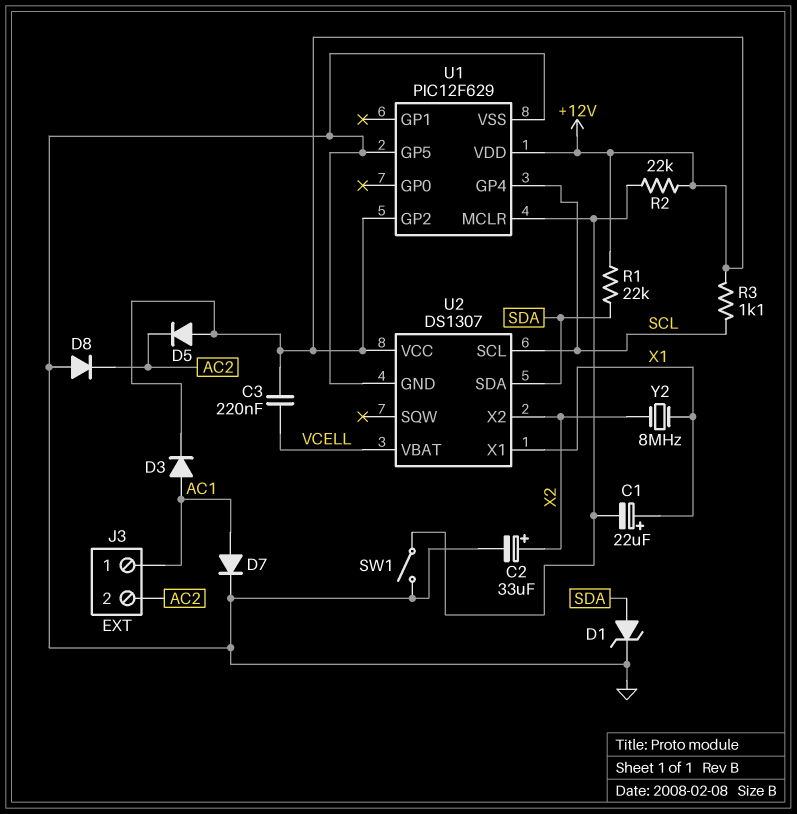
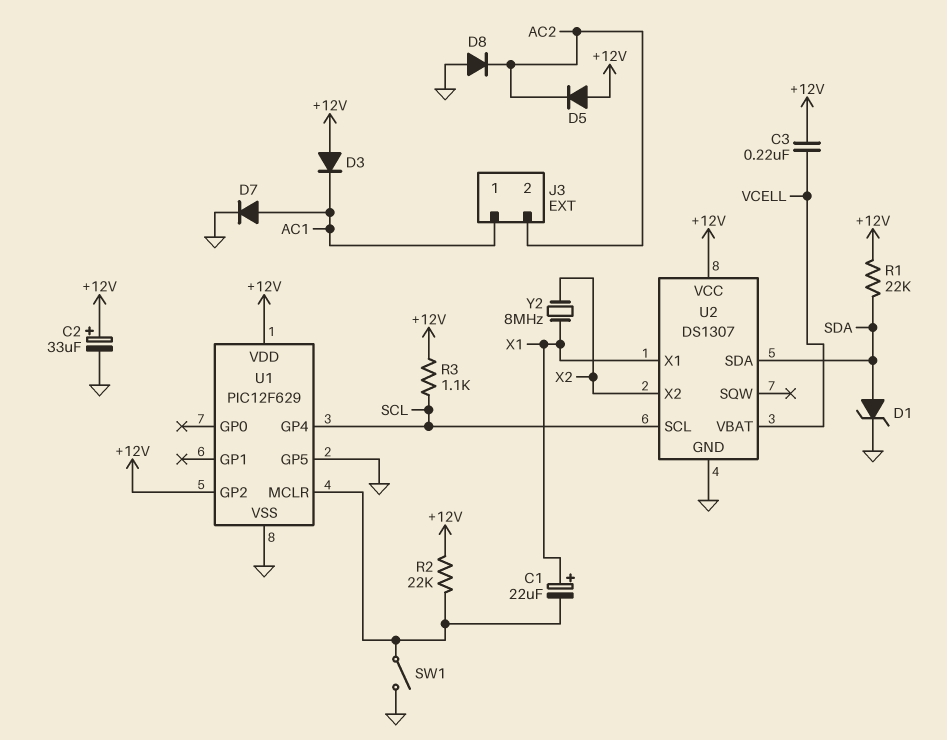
C2: 33uF (plus X2, minus GND) -> 33uF (plus +12V, minus GND)
D3: diode (A AC1, K +12V) -> diode (A +12V, K AC1)

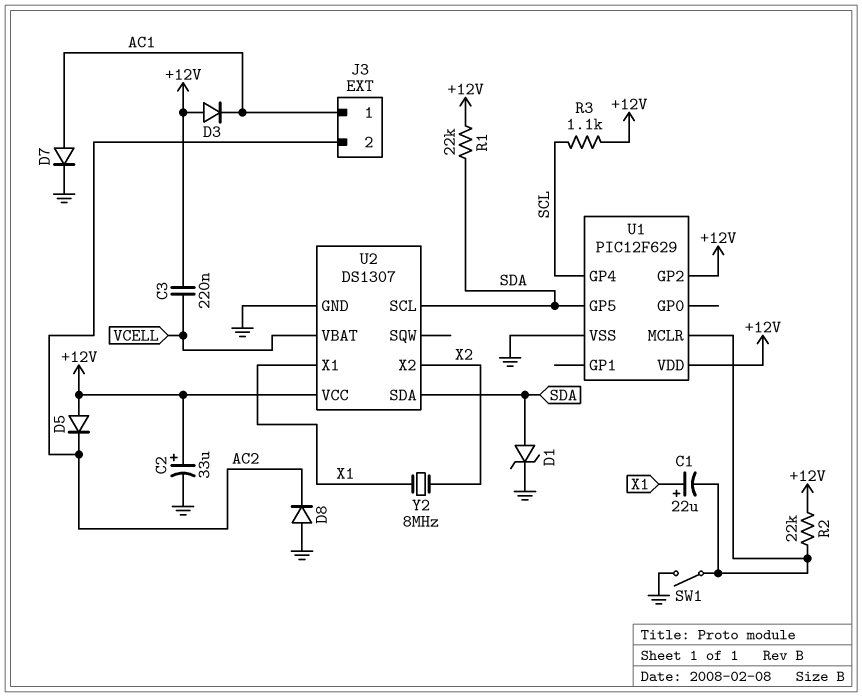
U1 pin GP5: GND -> SDA
U2 pin SCL: SCL -> SDA

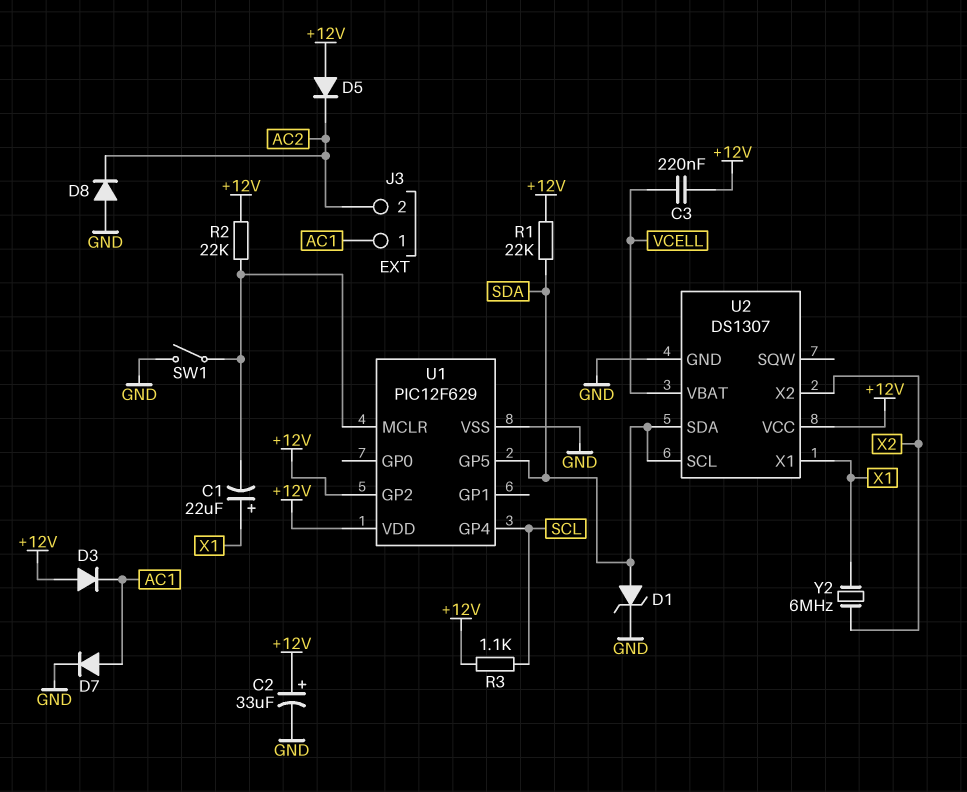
Y2: 8MHz (X1, X2) -> 6MHz (X1, X2)

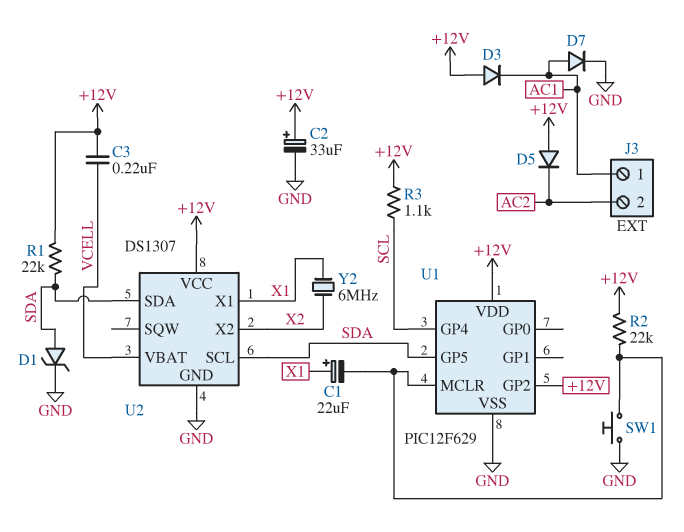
D8: diode (A GND, K AC2) -> none
SW1: switch (GND, U1/MCLR) -> button (GND, U1/MCLR)

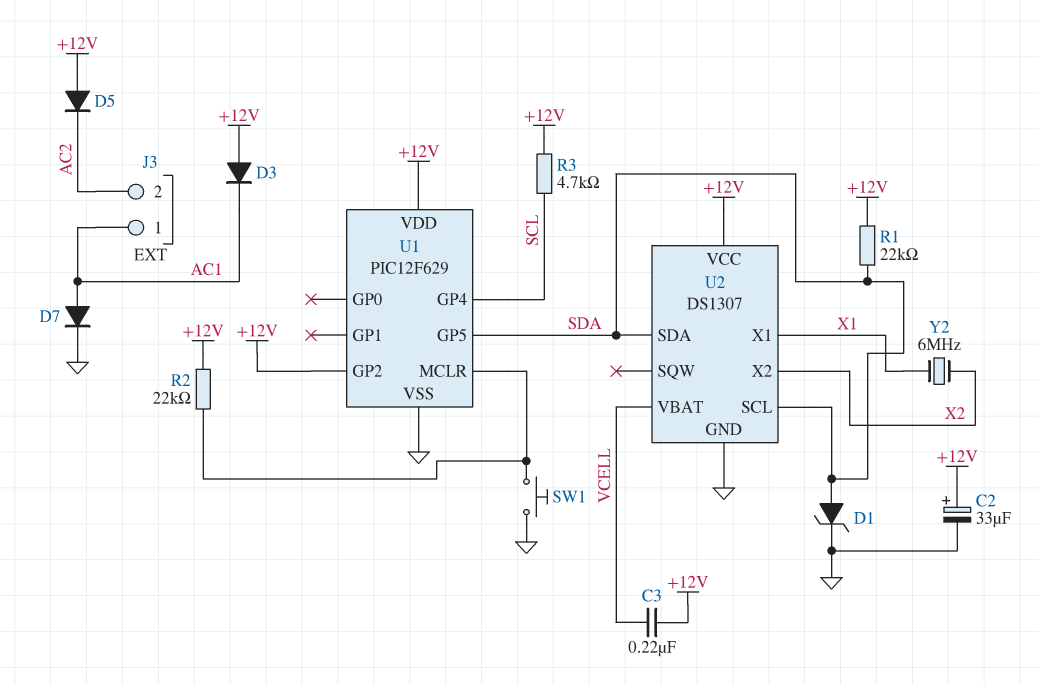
C1: 22uF (plus X1, minus U1/MCLR) -> none
R3: 1.1k (+12V, SCL) -> 4.7k (+12V, SCL)

